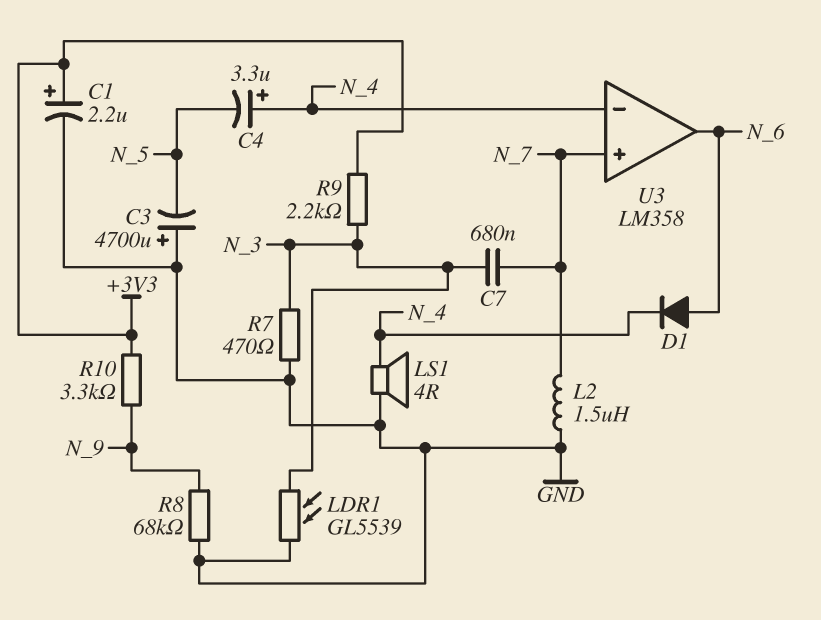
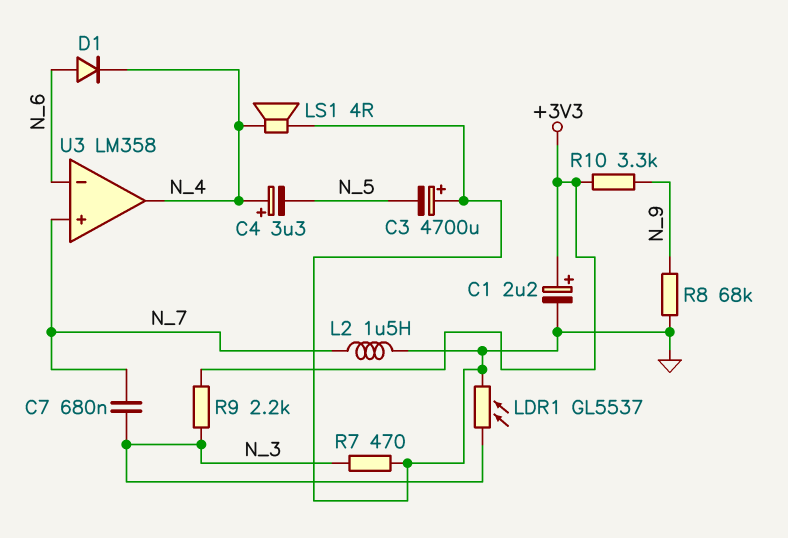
LDR1: GL5539 (GND, N_3) -> GL5537 (GND, N_3)
U3 pin in-: N_4 -> N_6
U3 pin out: N_6 -> N_4

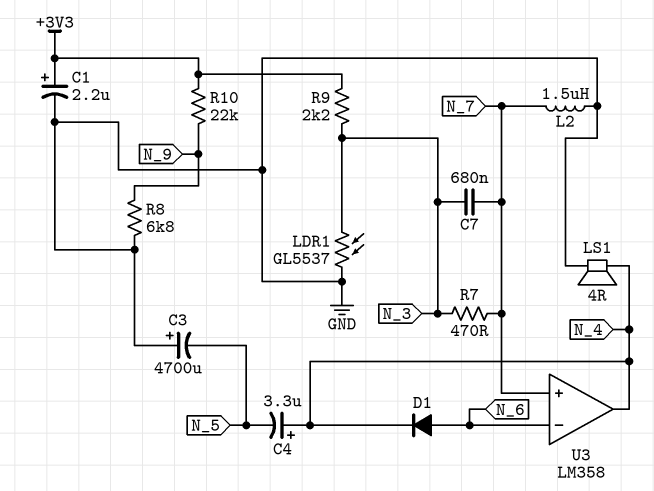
R7: 470 (GND, N_3) -> 470 (N_3, N_7)
R8: 68k (GND, N_9) -> 6.8k (GND, N_9)
R10: 3.3k (+3V3, N_9) -> 22k (+3V3, N_9)

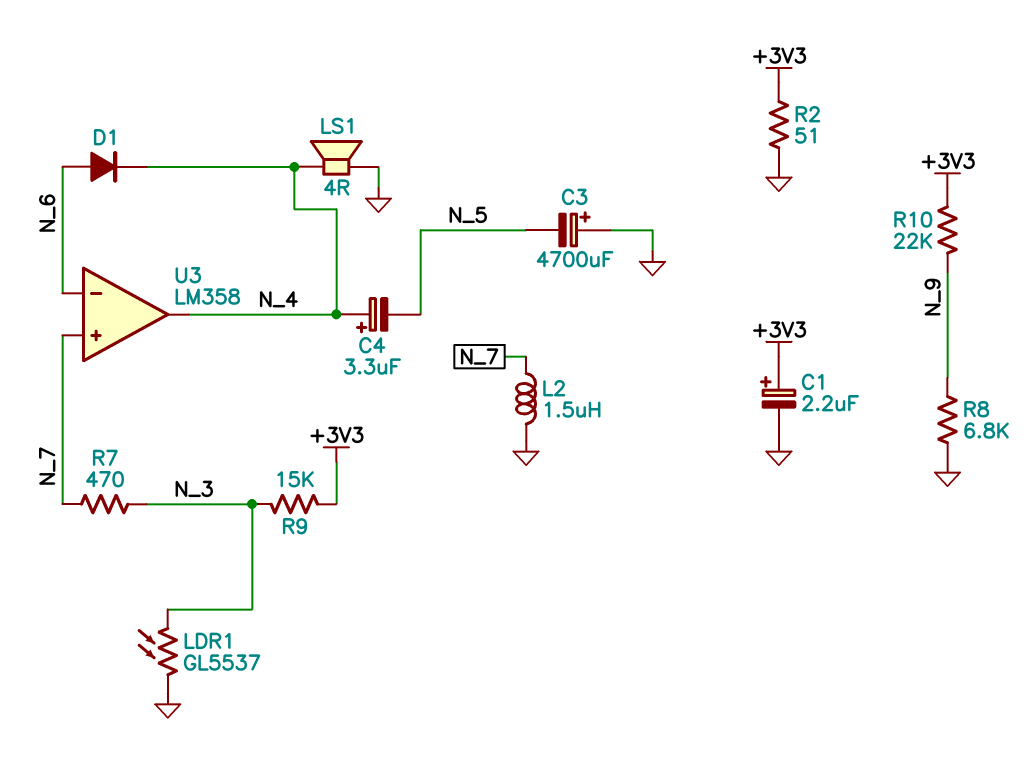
C7: 680nF (N_3, N_7) -> none
R2: none -> 51 (+3V3, GND)
R9: 2.2k (+3V3, N_3) -> 15k (+3V3, N_3)

